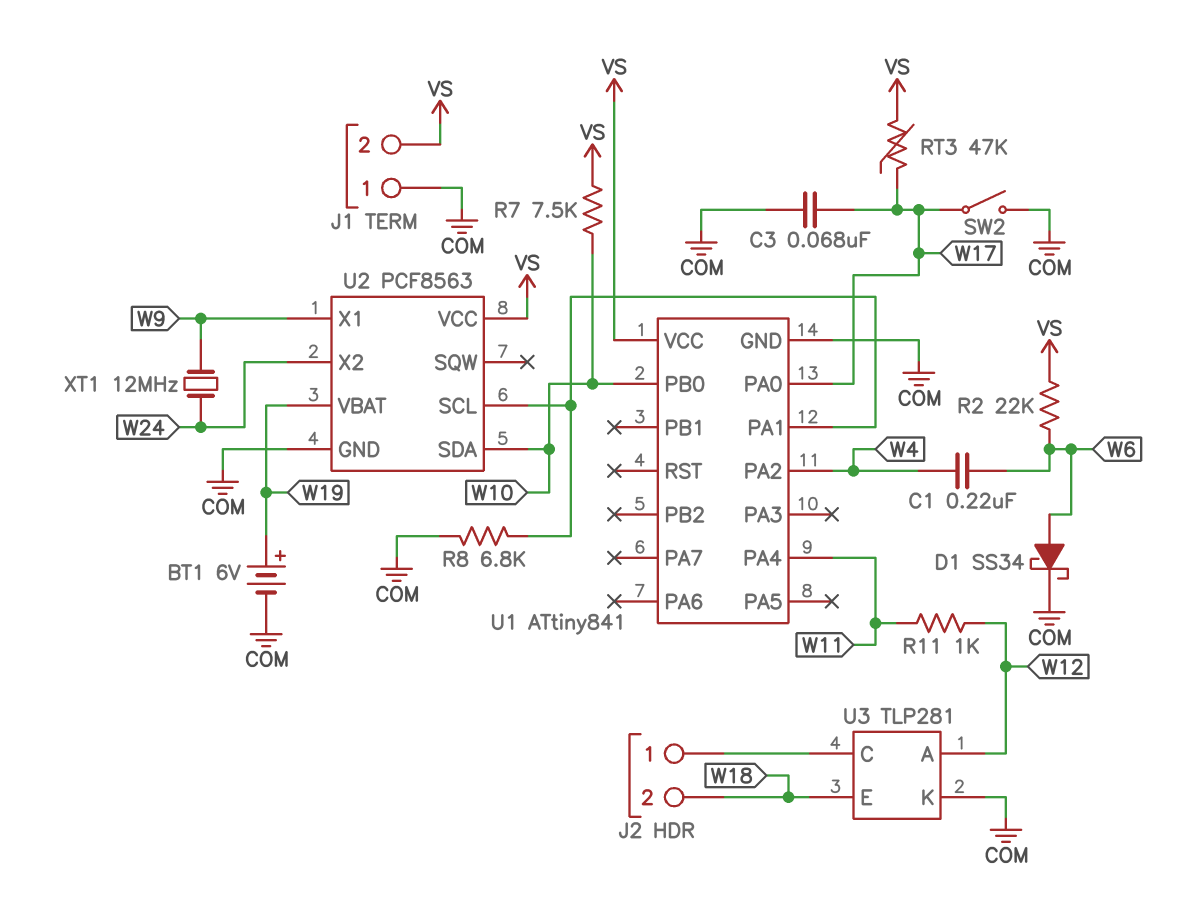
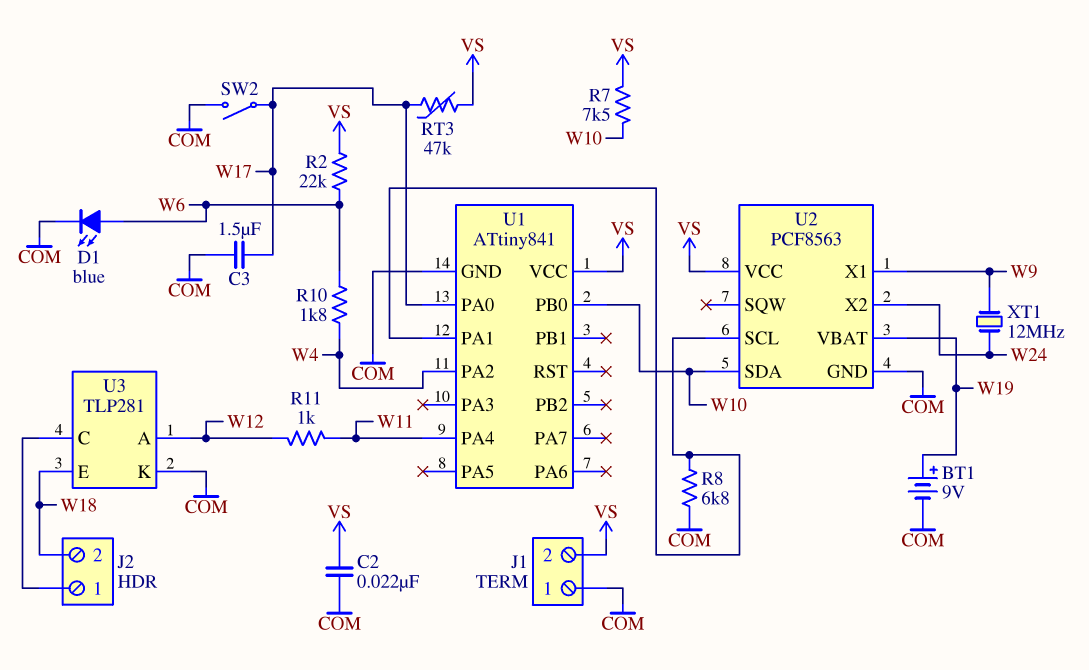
BT1: 6V (plus W19, minus COM) -> 9V (plus W19, minus COM)
C1: 220nF (W4, W6) -> none
C2: none -> 22nF (COM, VS)
C3: 68nF (COM, W17) -> 1.5uF (COM, W17)
D1: schottky SS34 (A W6, K COM) -> LED blue (A W6, K COM)
R10: none -> 1.8k (W4, W6)

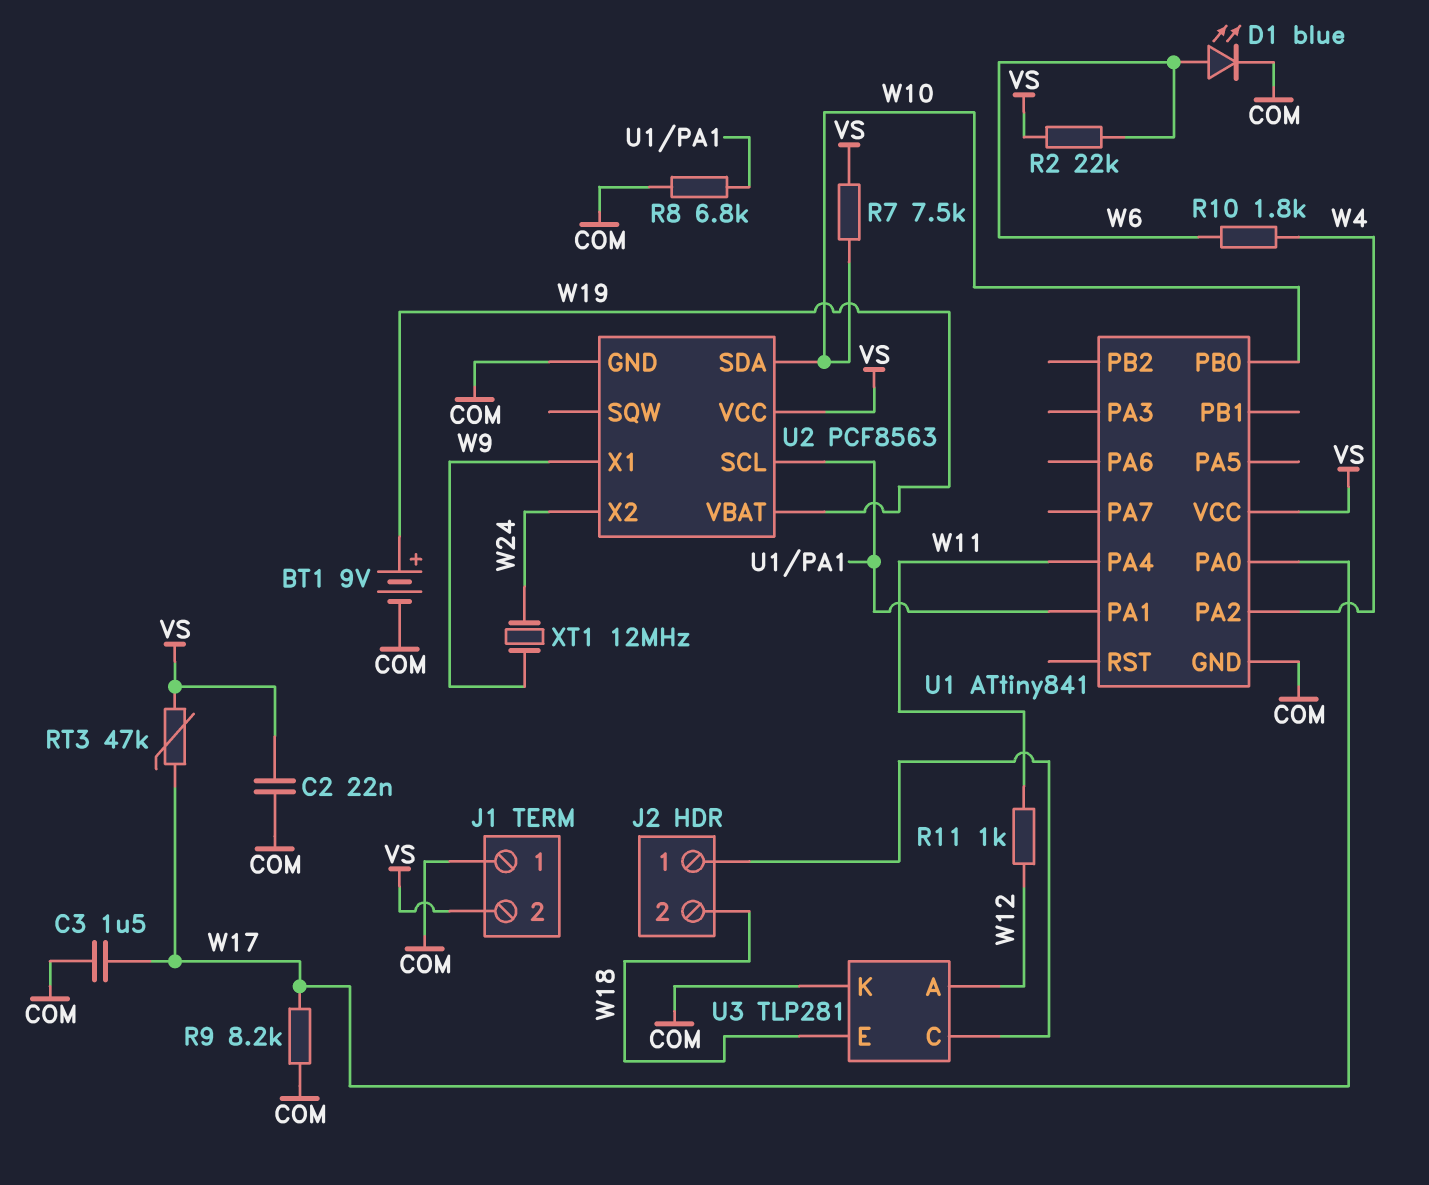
R9: none -> 8.2k (COM, W17)
SW2: switch (COM, W17) -> none

